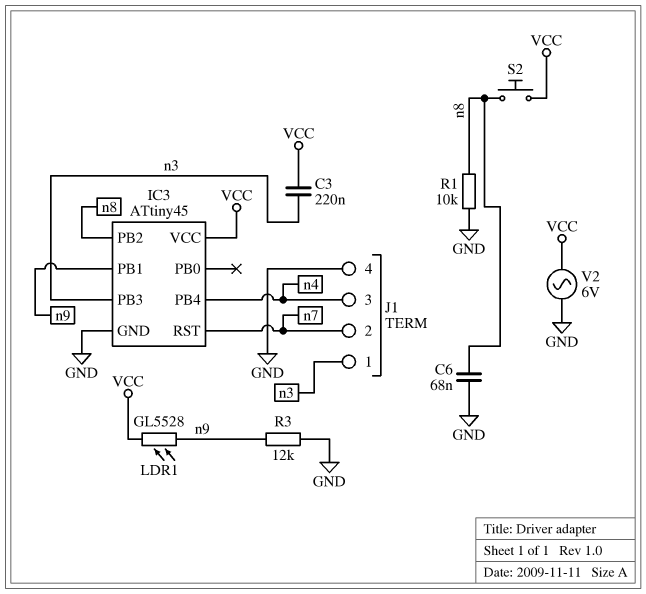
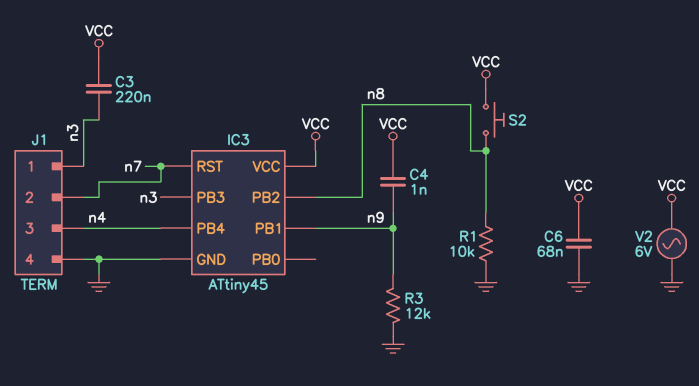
C4: none -> 1nF (VCC, n9)
C6: 68nF (GND, n8) -> 68nF (GND, VCC)
LDR1: GL5528 (VCC, n9) -> none

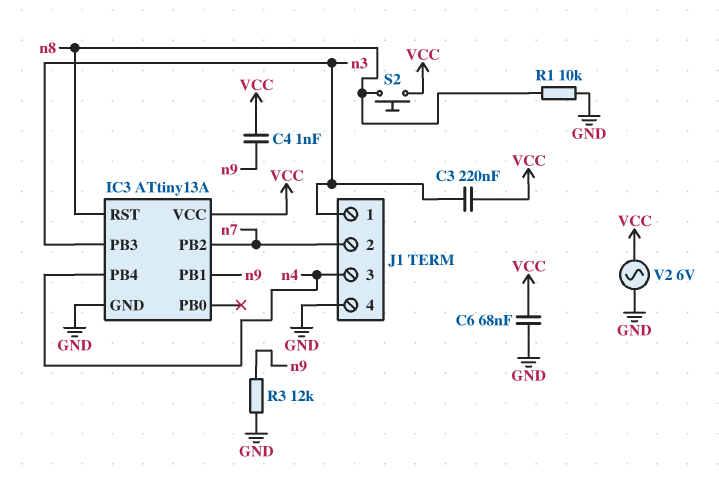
IC3: ATtiny45 -> ATtiny13A
IC3 pin PB2: n8 -> n7
IC3 pin RST: n7 -> n8

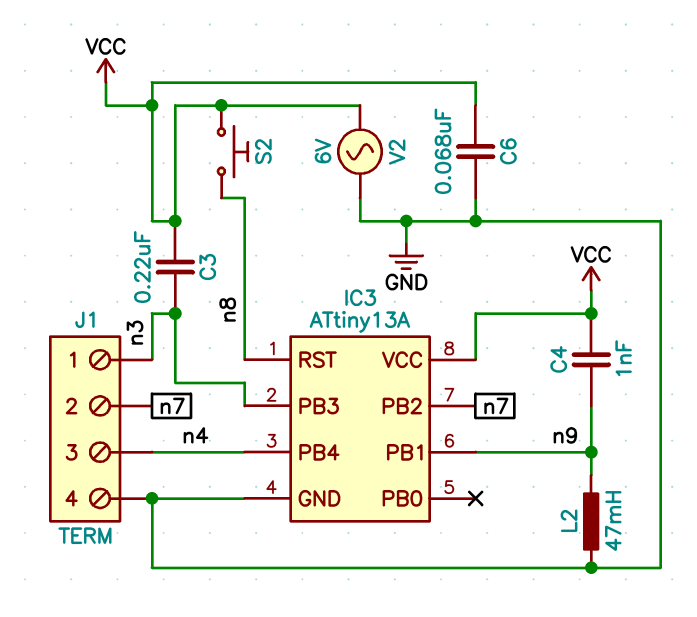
L2: none -> 47mH (GND, n9)
R1: 10k (GND, n8) -> none
R3: 12k (GND, n9) -> none

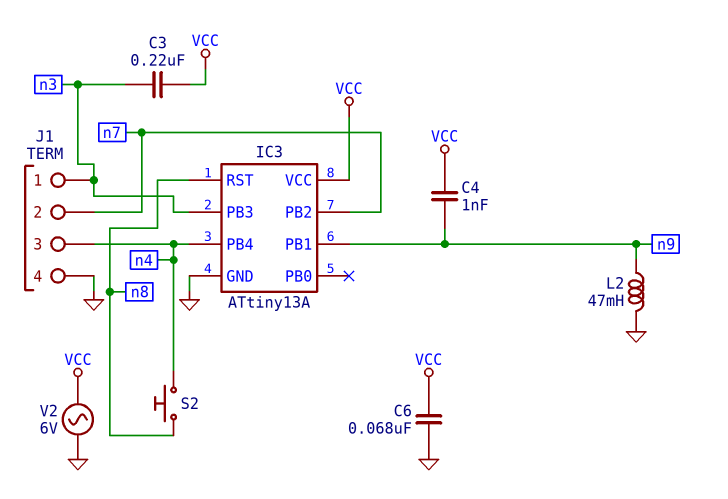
S2: button (VCC, n8) -> button (n4, n8)

